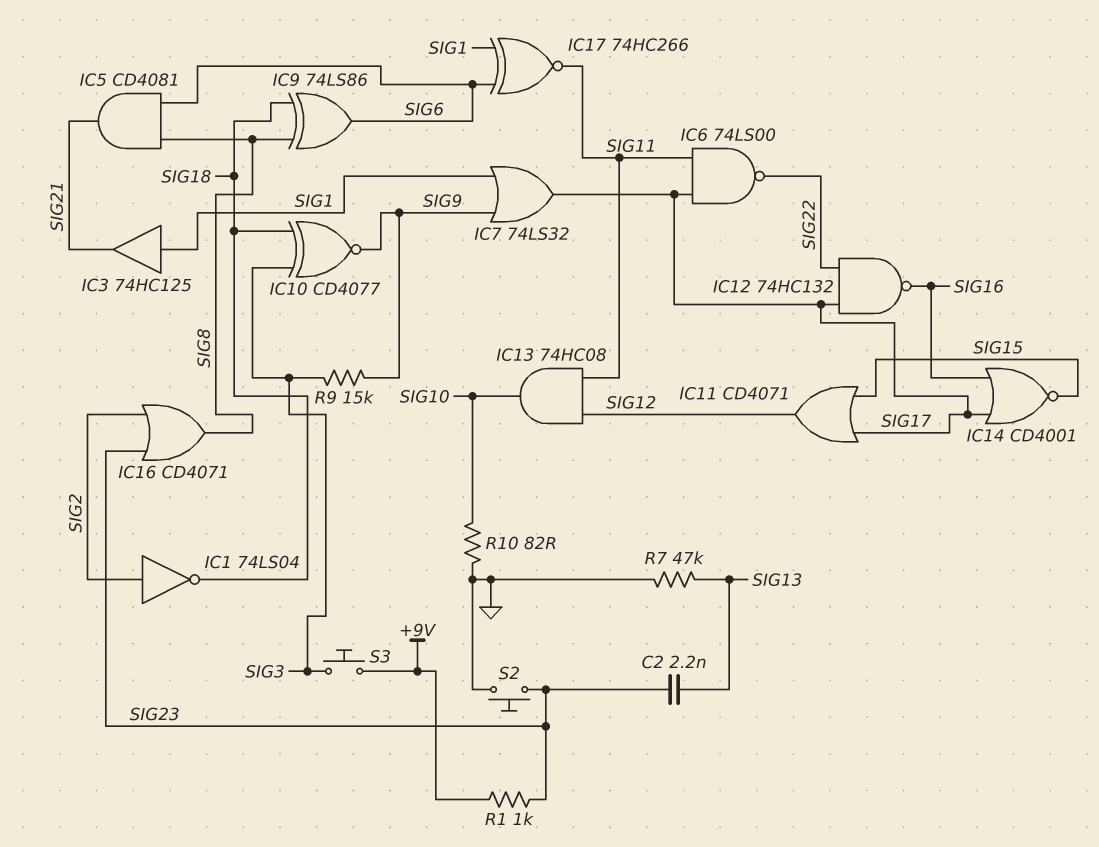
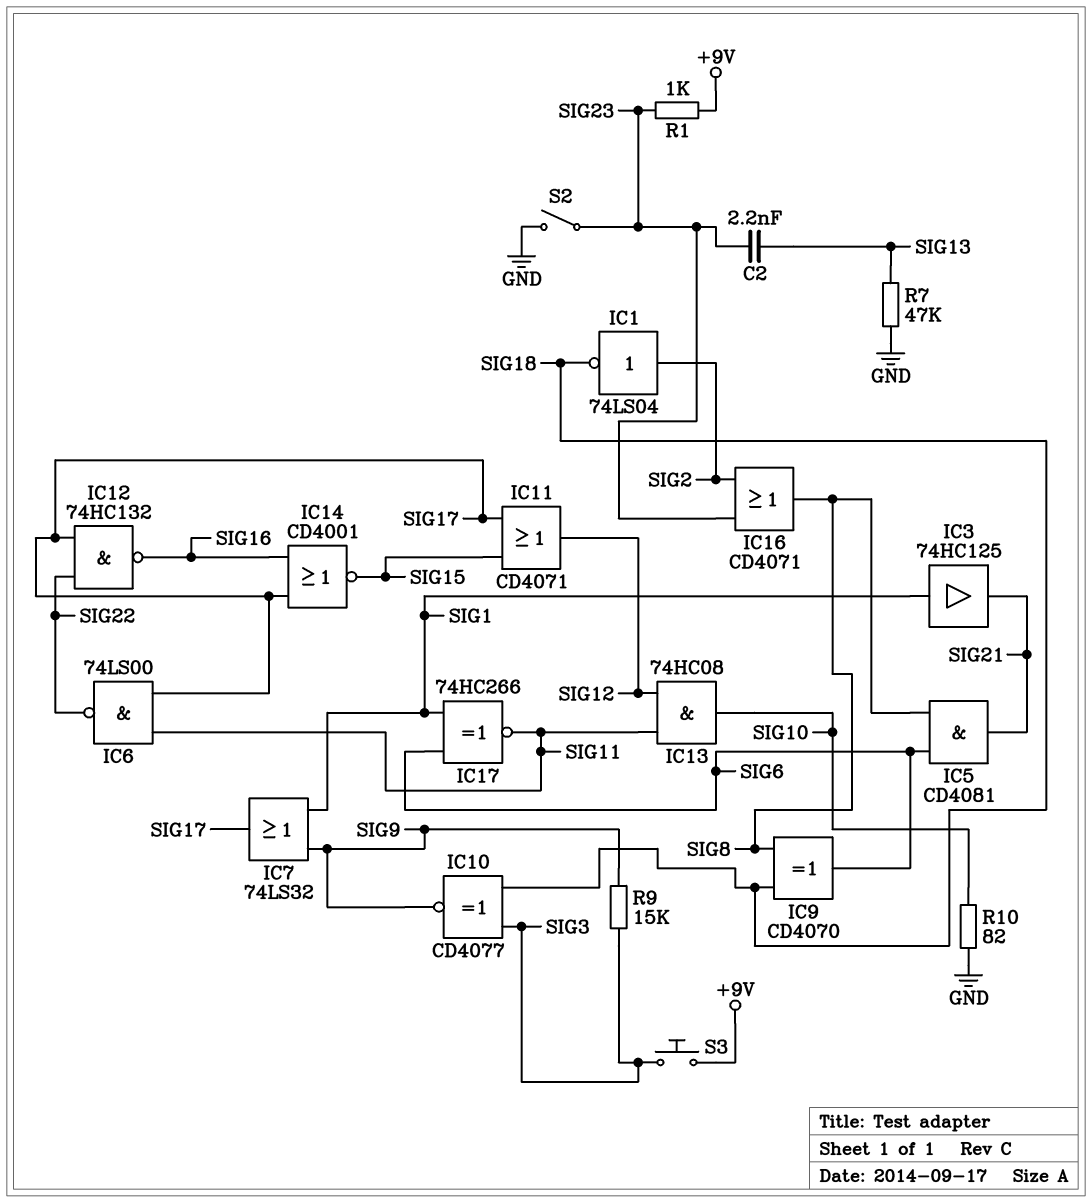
IC9: XOR 74LS86 (in SIG8, in SIG18, out SIG6) -> XOR CD4070 (in SIG8, in SIG18, out SIG6)
S2: button (GND, SIG23) -> switch (GND, SIG23)

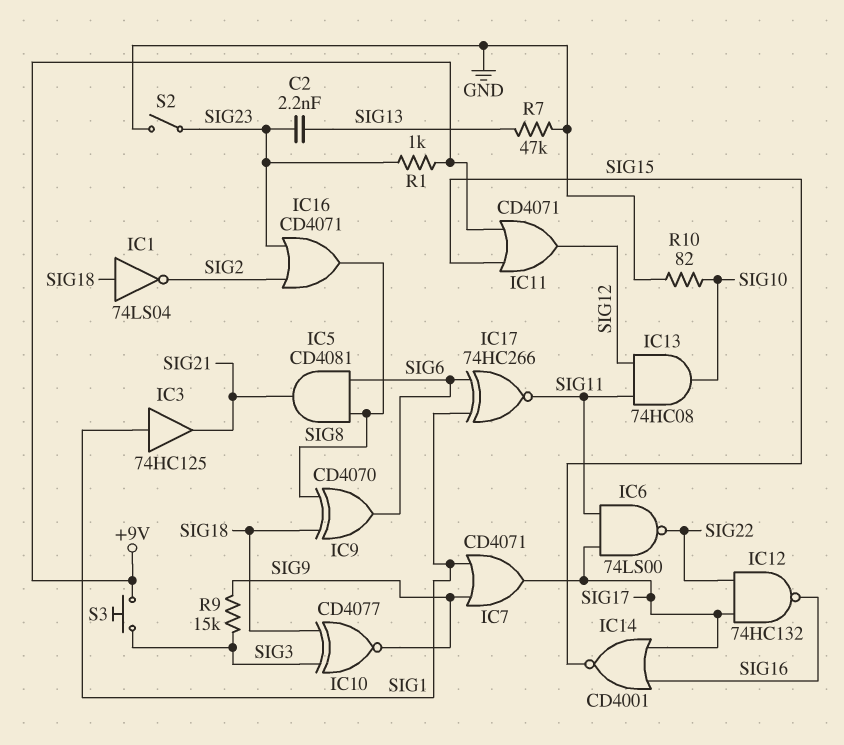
IC1: NOT 74LS04 (in SIG2, out SIG18) -> NOT 74LS04 (in SIG18, out SIG2)
IC7: OR 74LS32 (in SIG1, in SIG9, out SIG17) -> OR CD4071 (in SIG1, in SIG9, out SIG17)
IC11: OR CD4071 (in SIG15, in SIG17, out SIG12) -> OR CD4071 (in +9V, in SIG15, out SIG12)

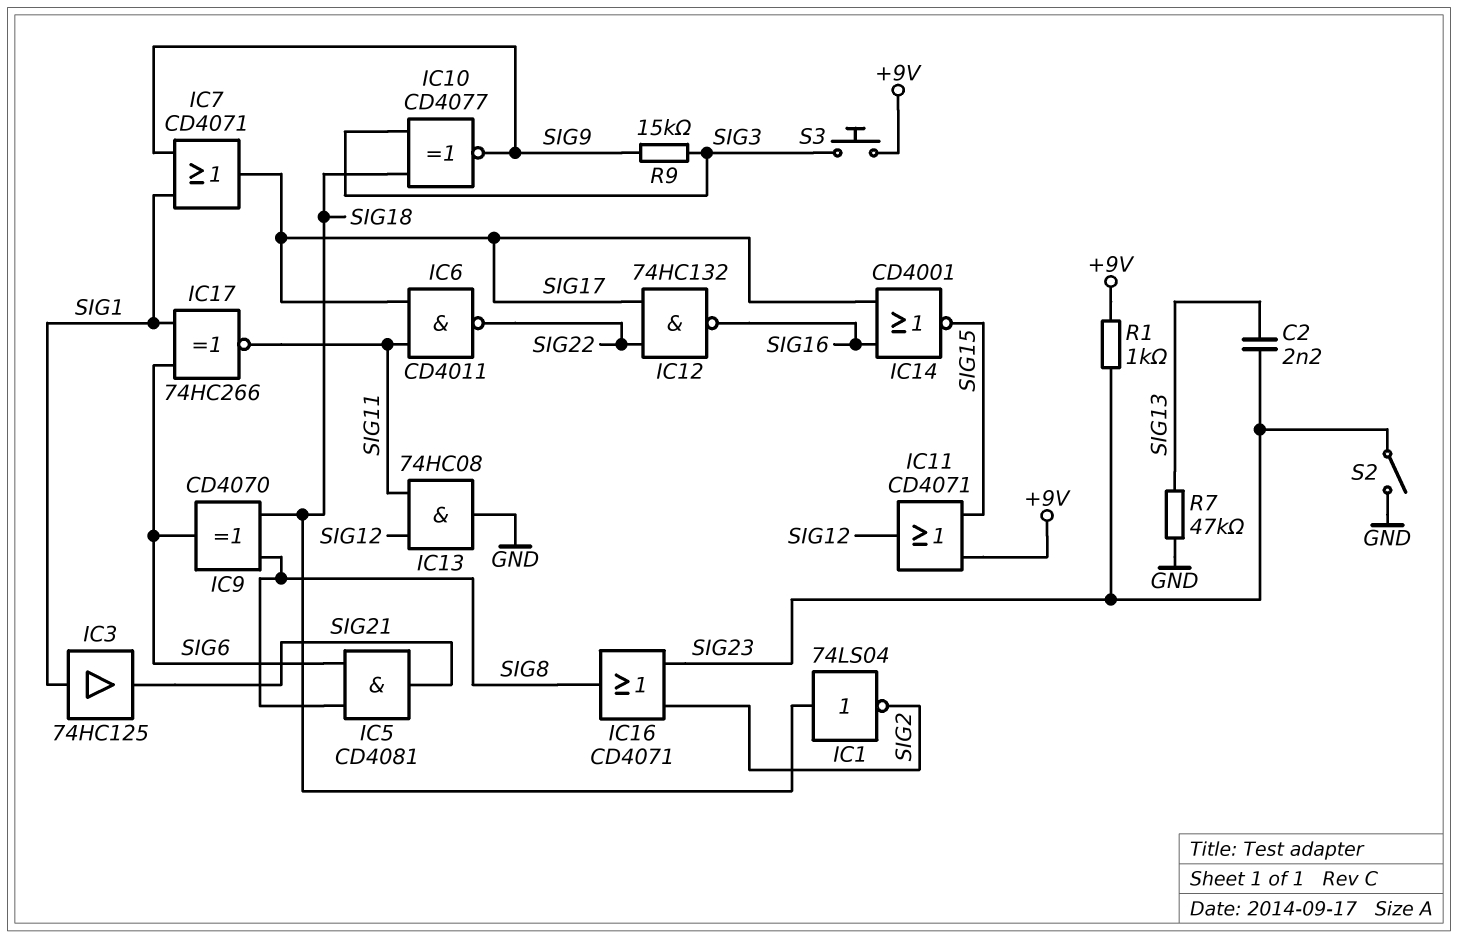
IC6: NAND 74LS00 (in SIG11, in SIG17, out SIG22) -> NAND CD4011 (in SIG11, in SIG17, out SIG22)
IC13: AND 74HC08 (in SIG11, in SIG12, out SIG10) -> AND 74HC08 (in SIG11, in SIG12, out GND)
R10: 82 (GND, SIG10) -> none

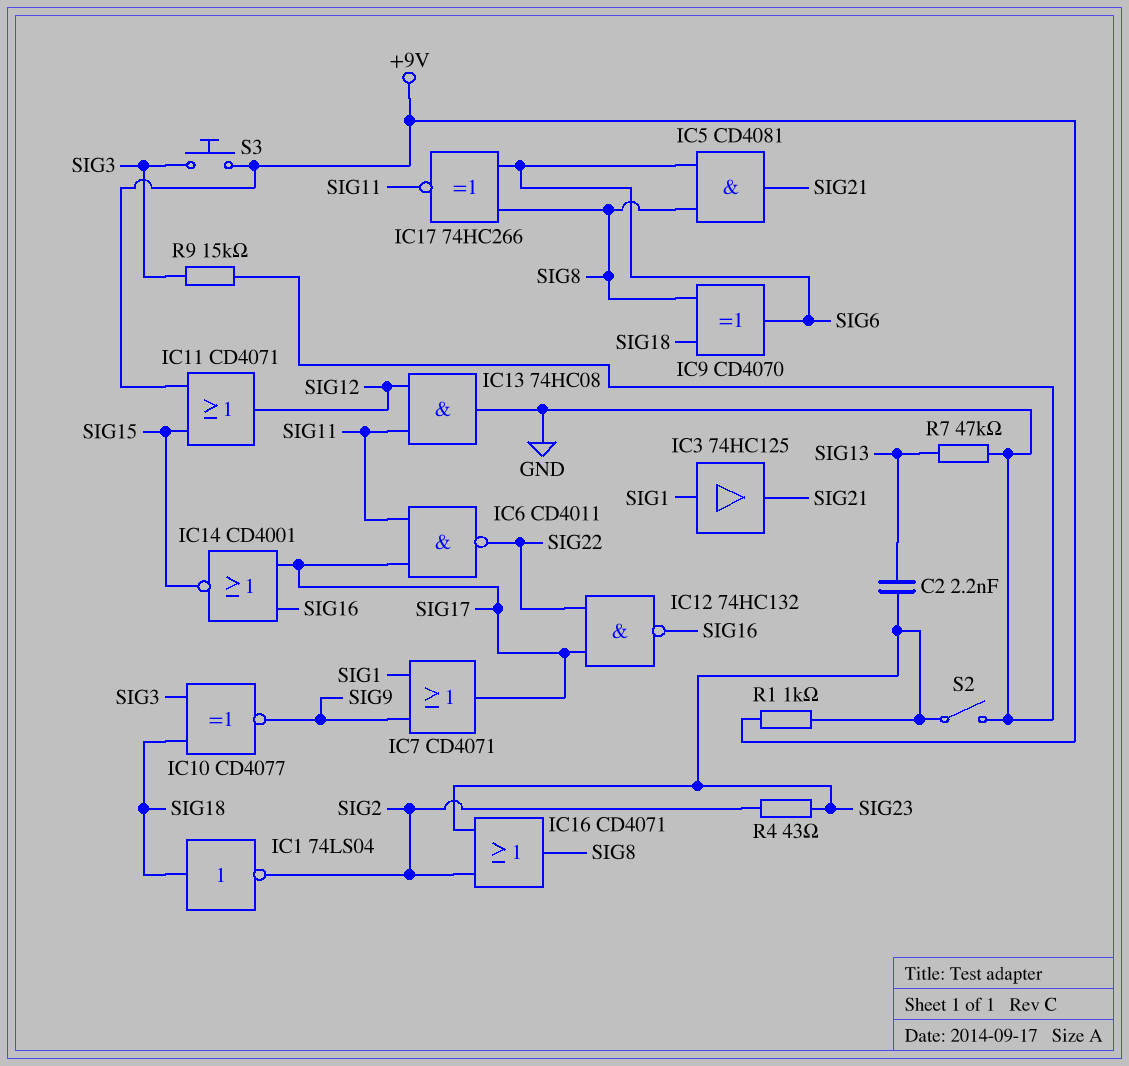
IC17: XNOR 74HC266 (in SIG1, in SIG6, out SIG11) -> XNOR 74HC266 (in SIG6, in SIG8, out SIG11)
R4: none -> 43 (SIG2, SIG23)
R9: 15k (SIG3, SIG9) -> 15k (GND, SIG3)

